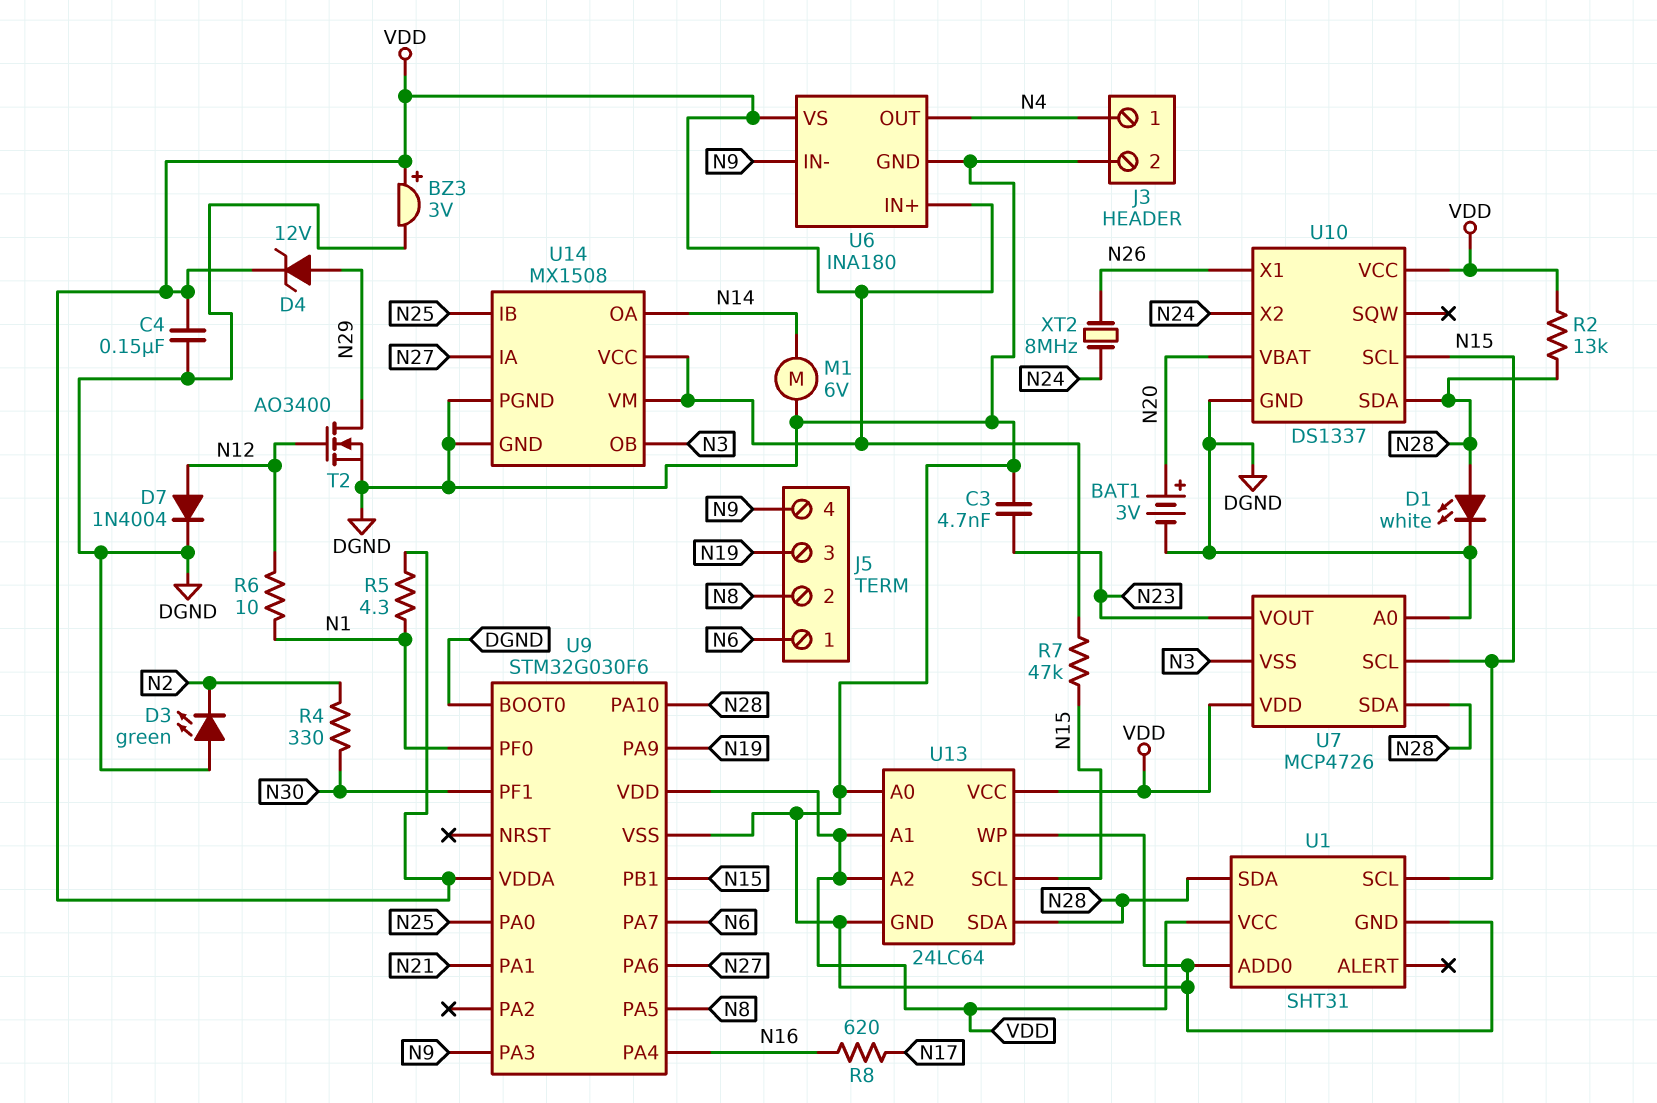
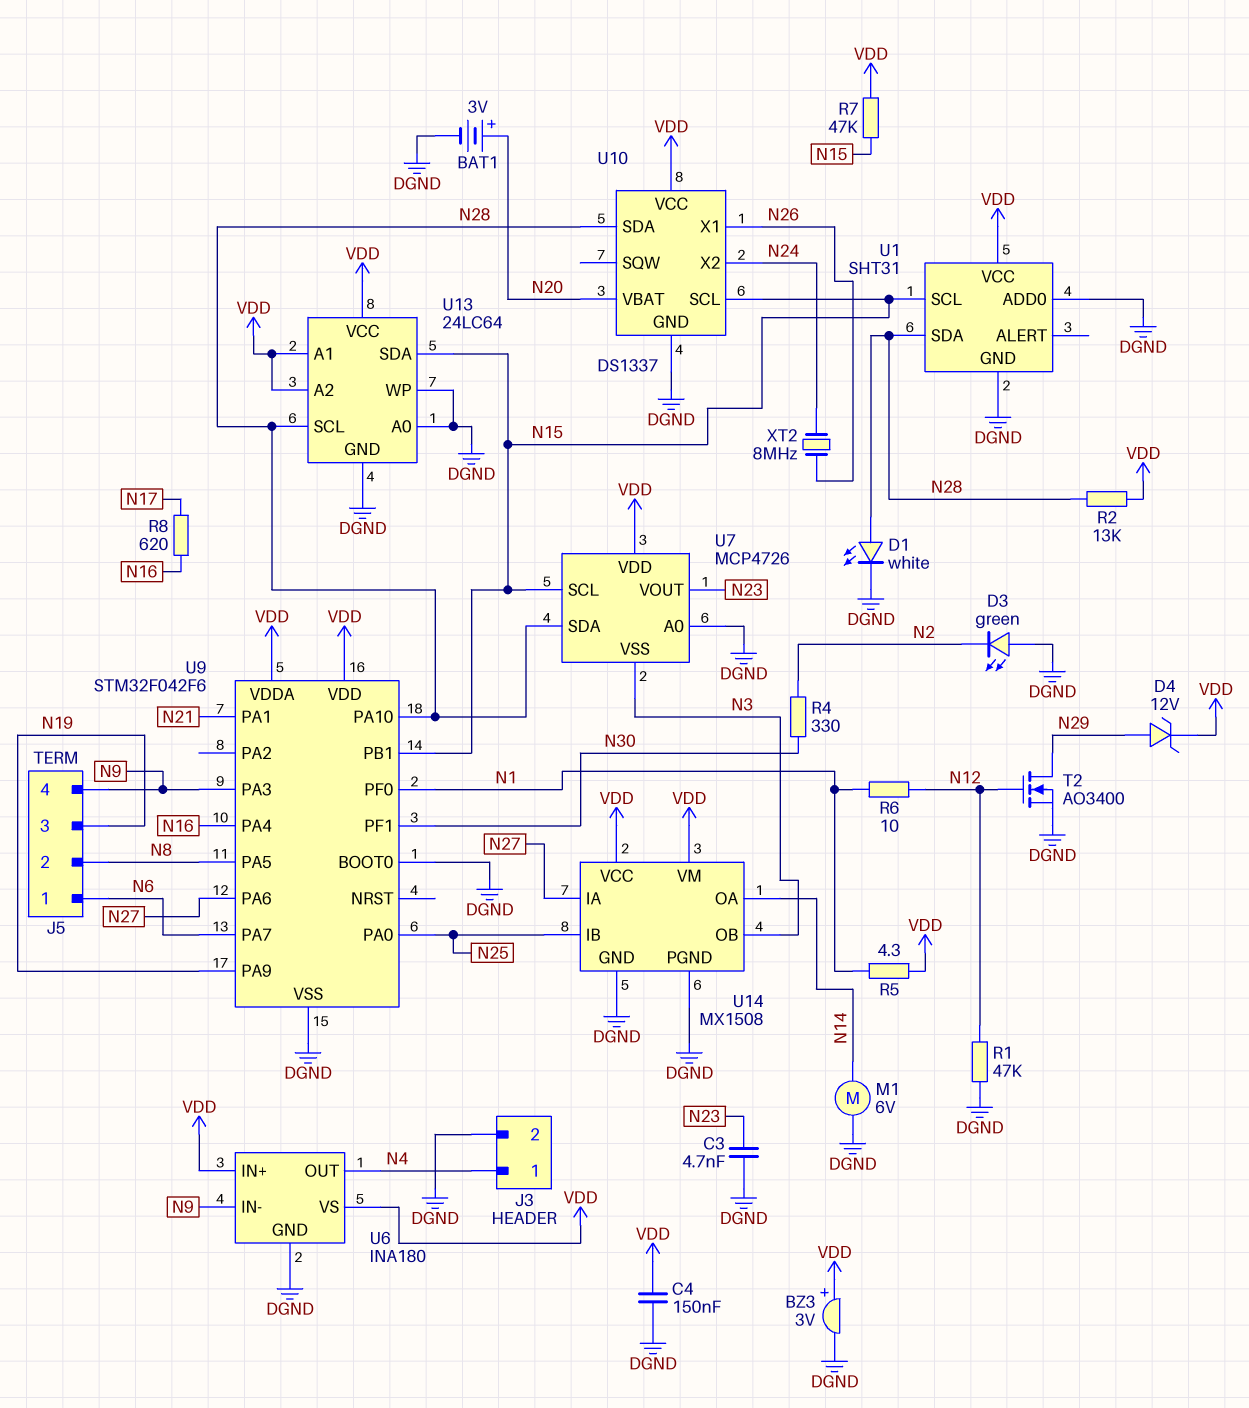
D7: diode 1N4004 (A N12, K DGND) -> none
R1: none -> 47k (DGND, N12)
U9: STM32G030F6 -> STM32F042F6
U13 pin SCL: N15 -> N28
U13 pin SDA: N28 -> N15

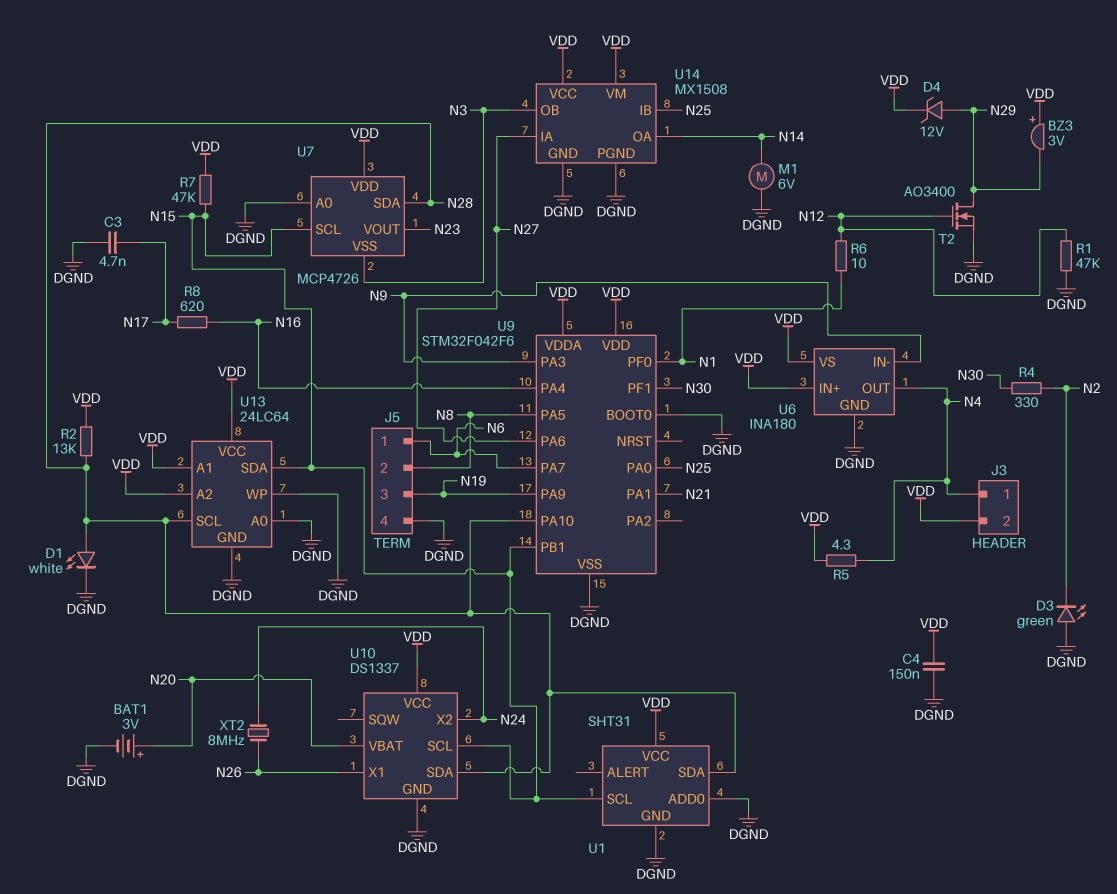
BZ3: buzzer 3V (plus VDD, minus DGND) -> buzzer 3V (plus VDD, minus N29)
C3: 4.7nF (DGND, N23) -> 4.7nF (DGND, N17)
J3 pin 2: DGND -> VDD
J5 pin 4: N9 -> DGND
R5: 4.3 (N1, VDD) -> 4.3 (N4, VDD)

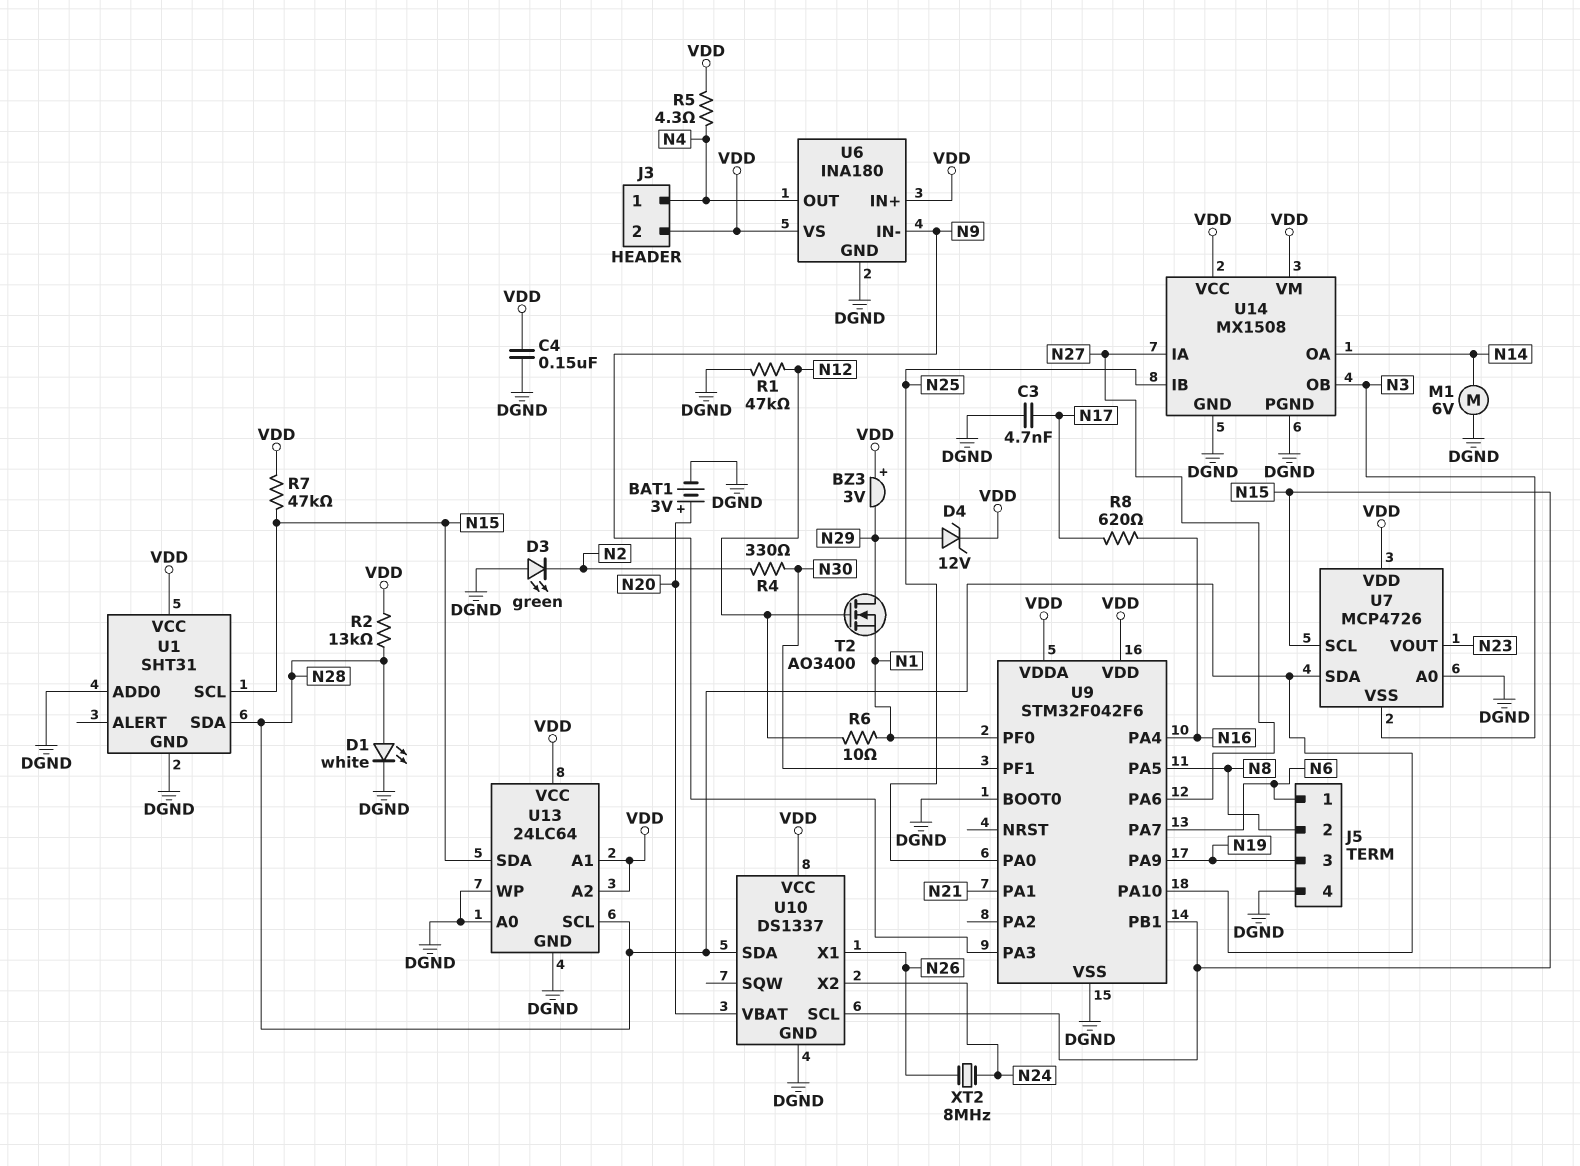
T2: NMOS AO3400 (G N12, D N29, S DGND) -> NMOS AO3400 (G N12, D N29, S N1)

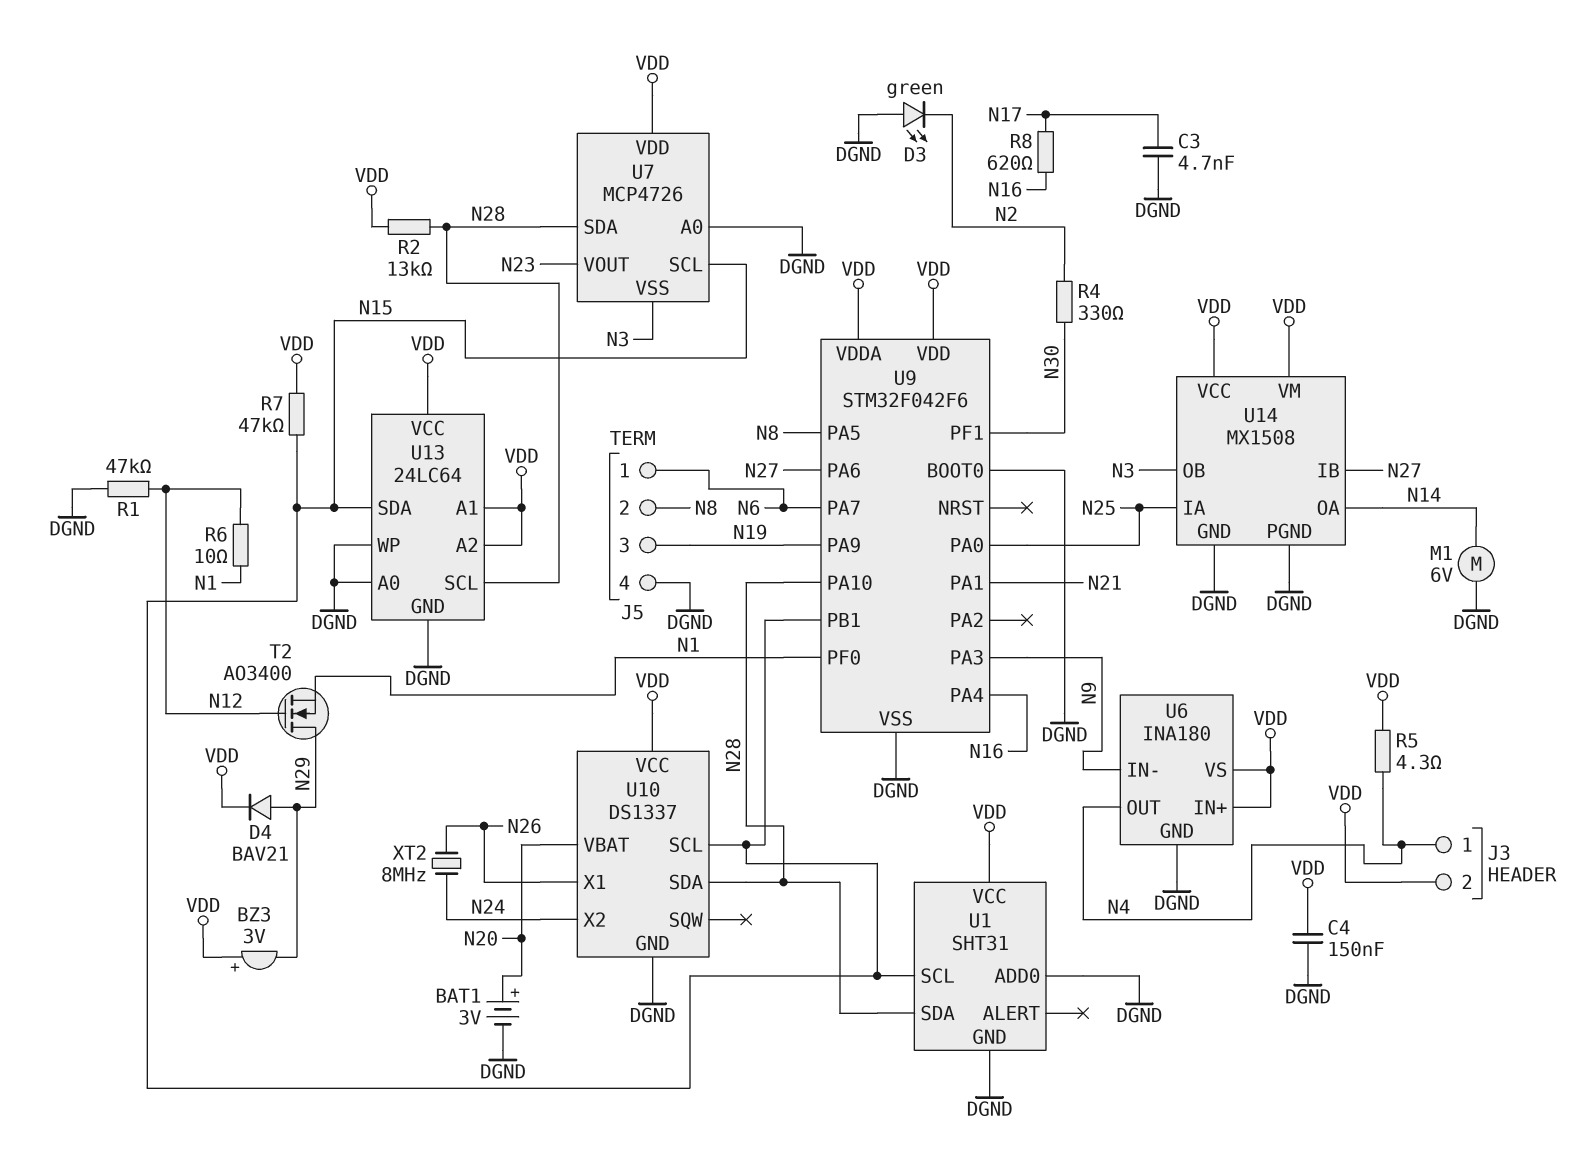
D1: LED white (A N28, K DGND) -> none
D4: zener 12V (A N29, K VDD) -> diode BAV21 (A N29, K VDD)
U14 pin IA: N27 -> N25
U14 pin IB: N25 -> N27

